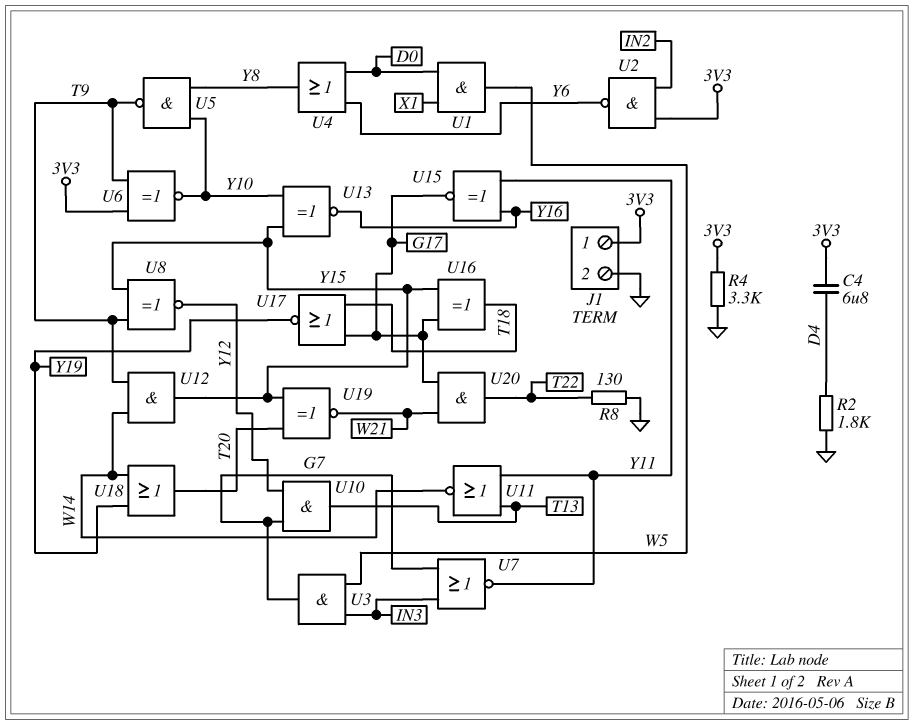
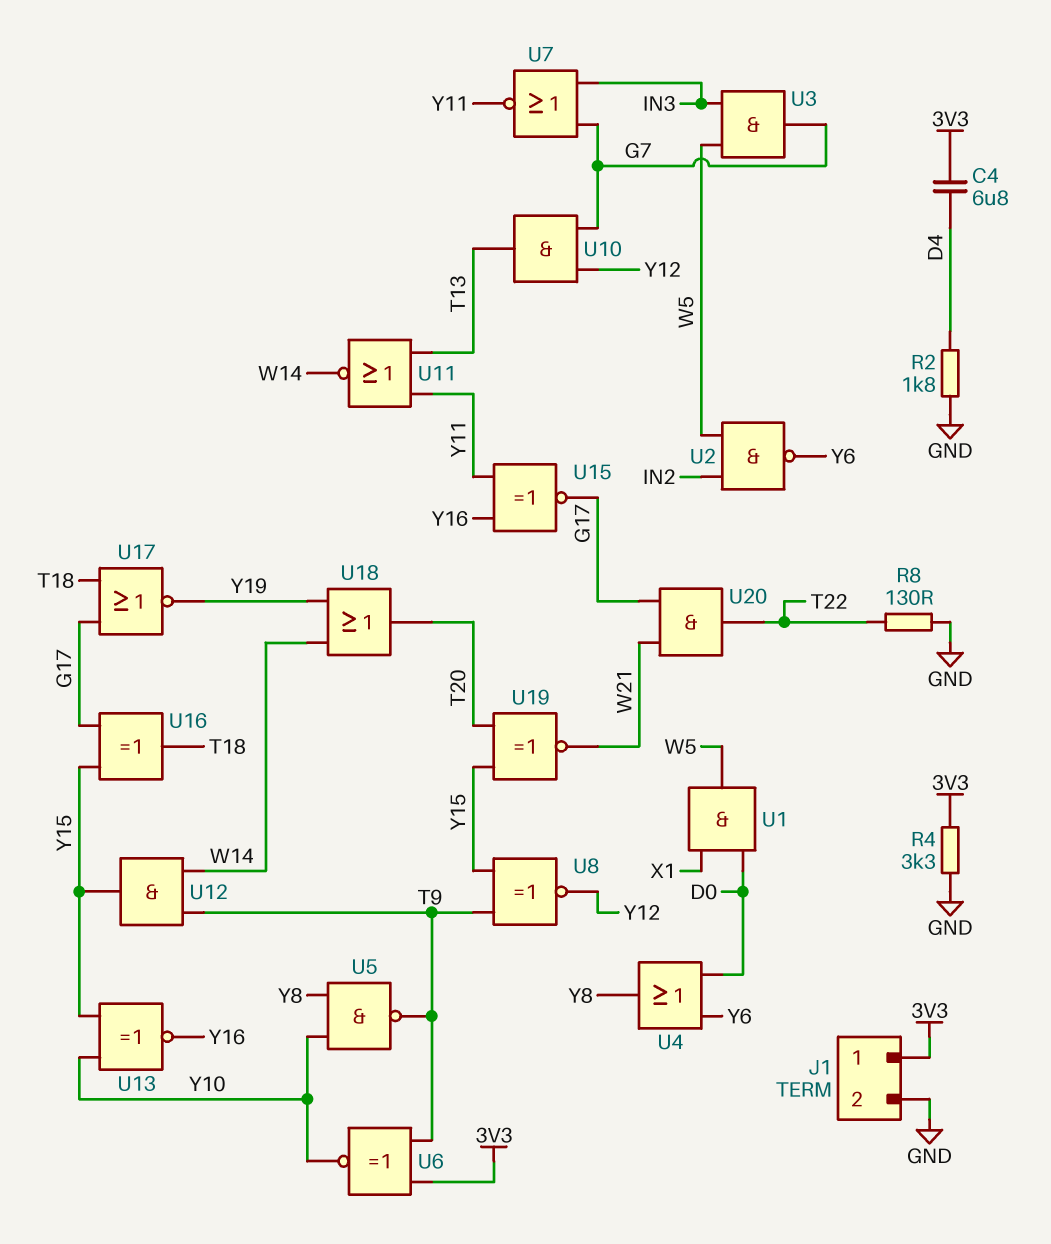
U2: NAND (in 3V3, in IN2, out Y6) -> NAND (in IN2, in W5, out Y6)

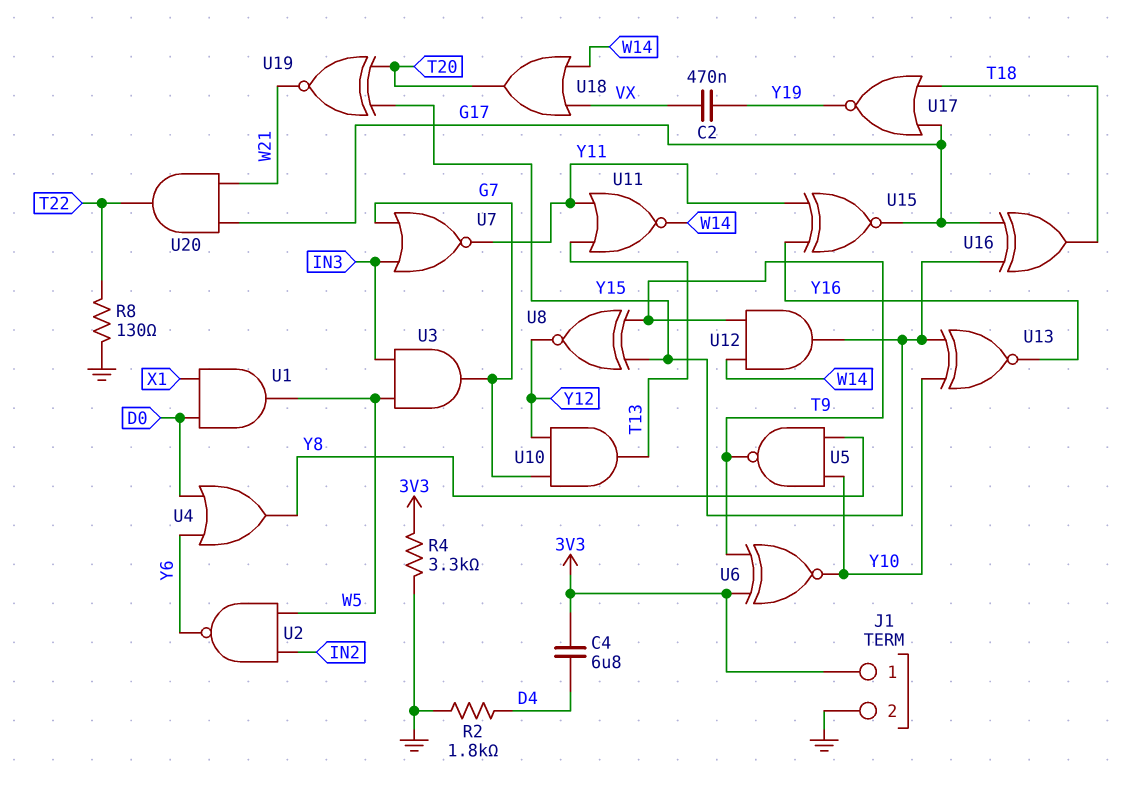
C2: none -> 470nF (VX, Y19)
U18: OR (in W14, in Y19, out T20) -> OR (in VX, in W14, out T20)

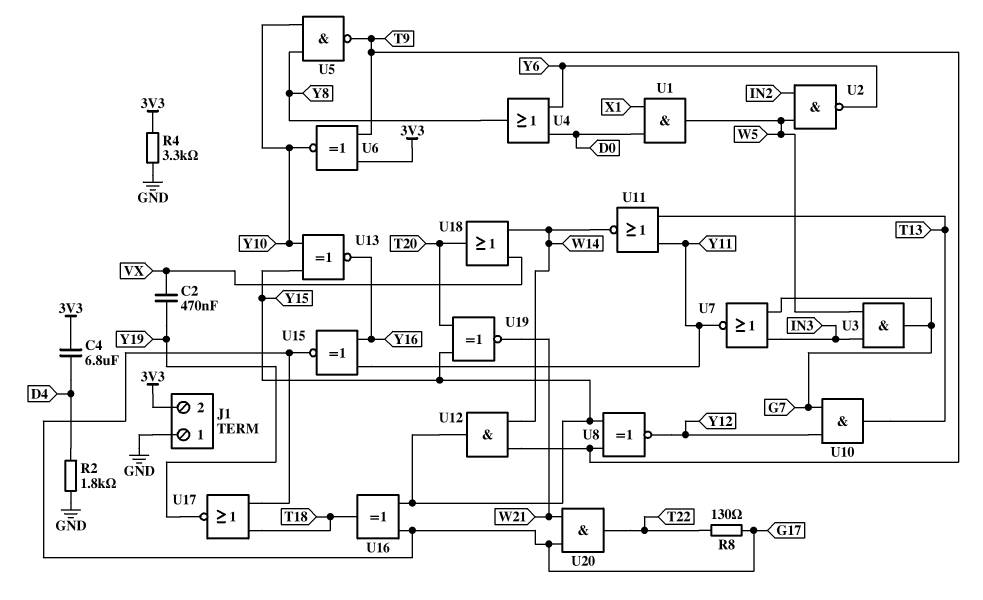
J1 pin 1: 3V3 -> GND
J1 pin 2: GND -> 3V3
R8: 130 (GND, T22) -> 130 (G17, T22)

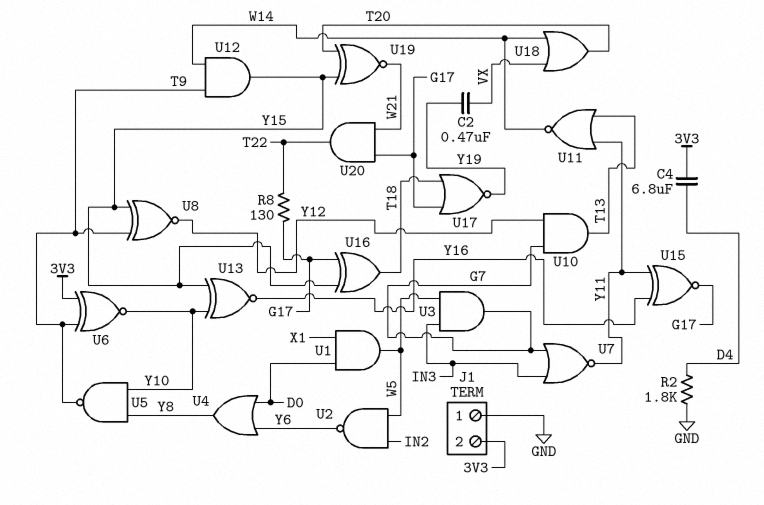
R4: 3.3k (3V3, GND) -> none

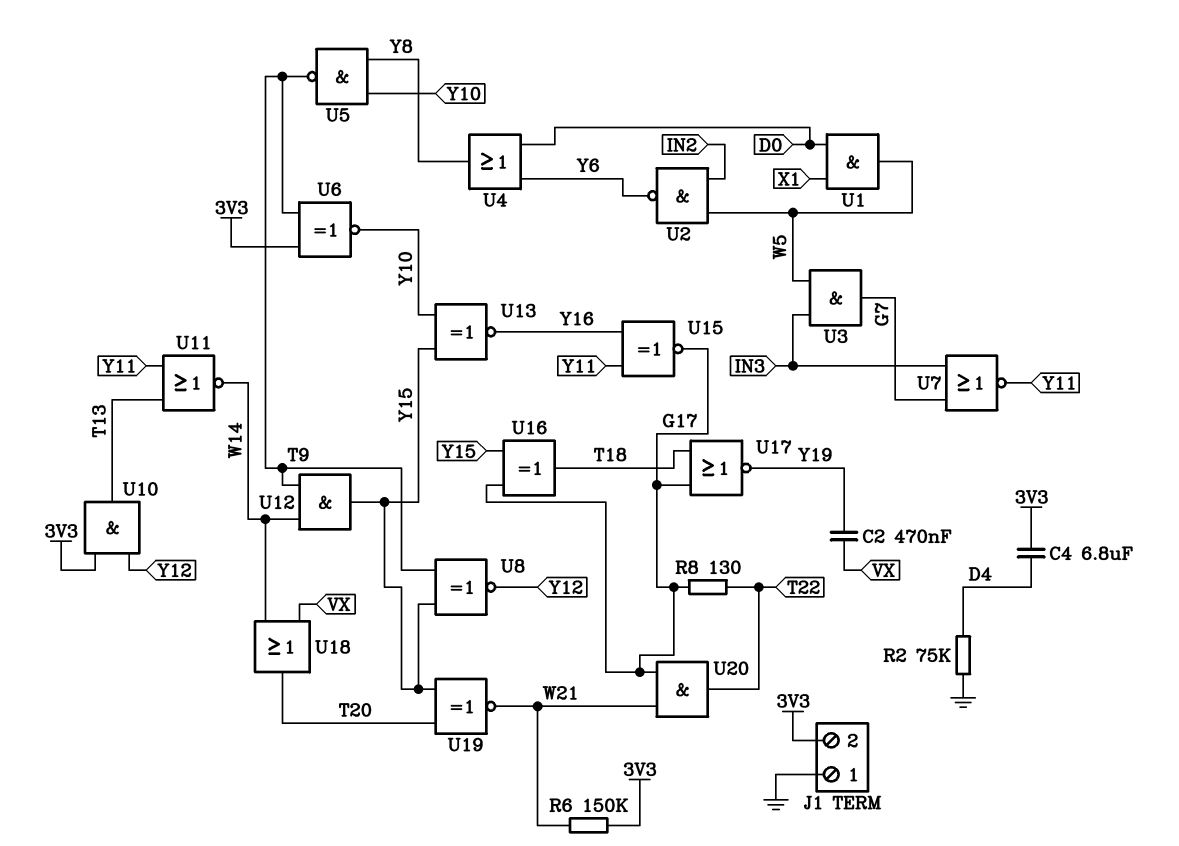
R2: 1.8k (D4, GND) -> 75k (D4, GND)
R6: none -> 150k (3V3, W21)
U10: AND (in G7, in Y12, out T13) -> AND (in 3V3, in Y12, out T13)

